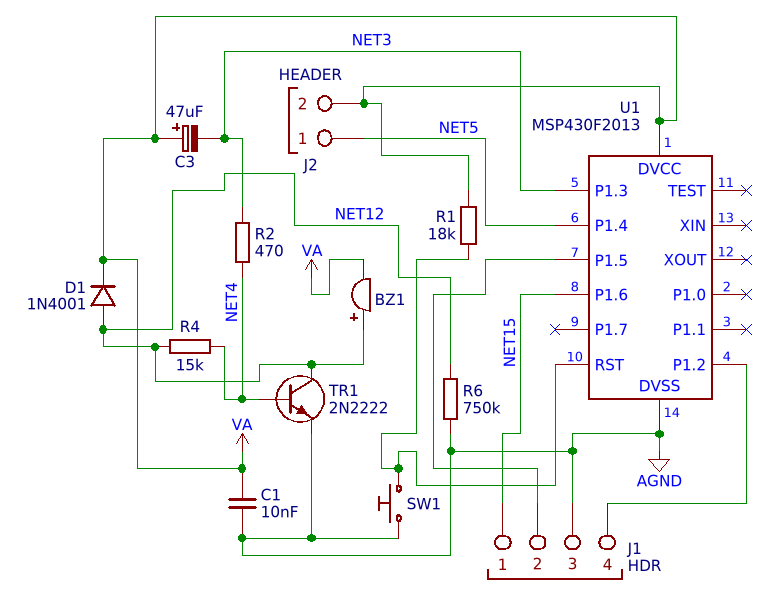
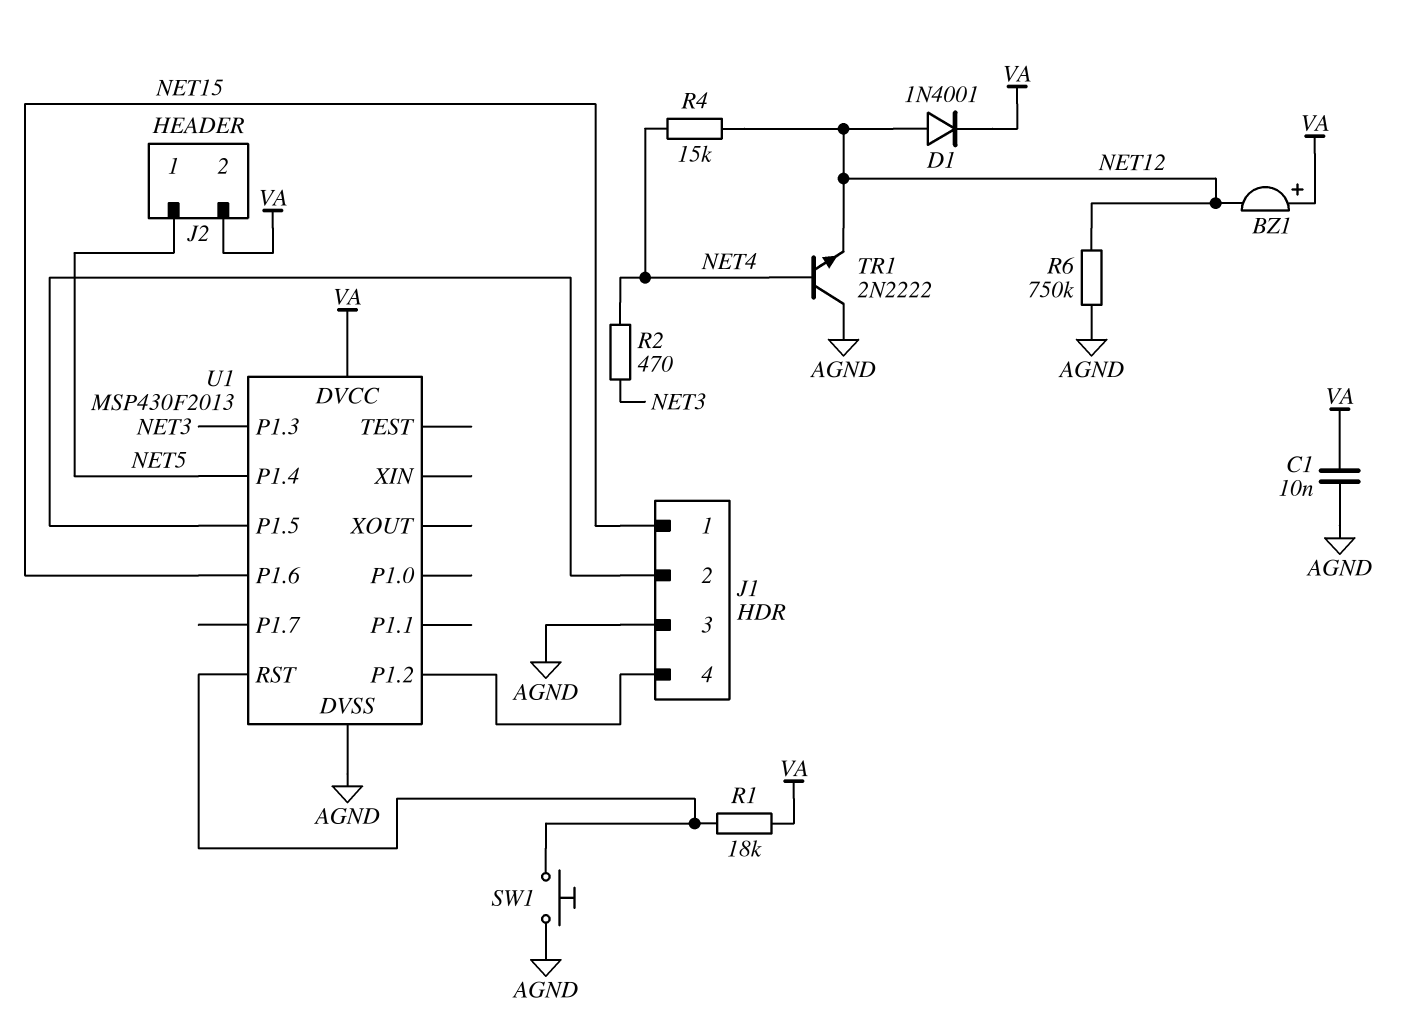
BZ1: buzzer (plus NET12, minus VA) -> buzzer (plus VA, minus NET12)
C3: 47uF (plus VA, minus NET3) -> none
TR1: NPN 2N2222 (B NET4, C NET12, E AGND) -> NPN 2N2222 (B NET4, C AGND, E NET12)

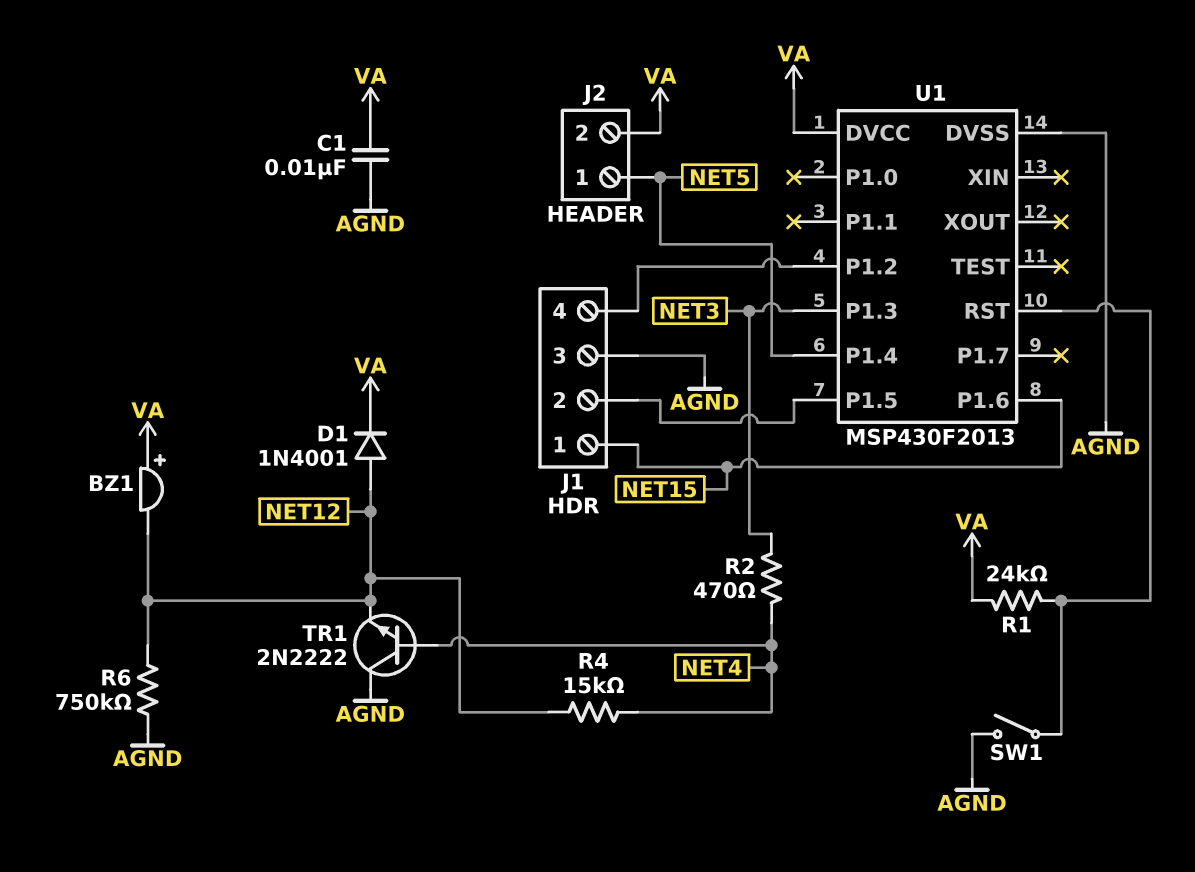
R1: 18k (U1/RST, VA) -> 24k (U1/RST, VA)
SW1: button (AGND, U1/RST) -> switch (AGND, U1/RST)

